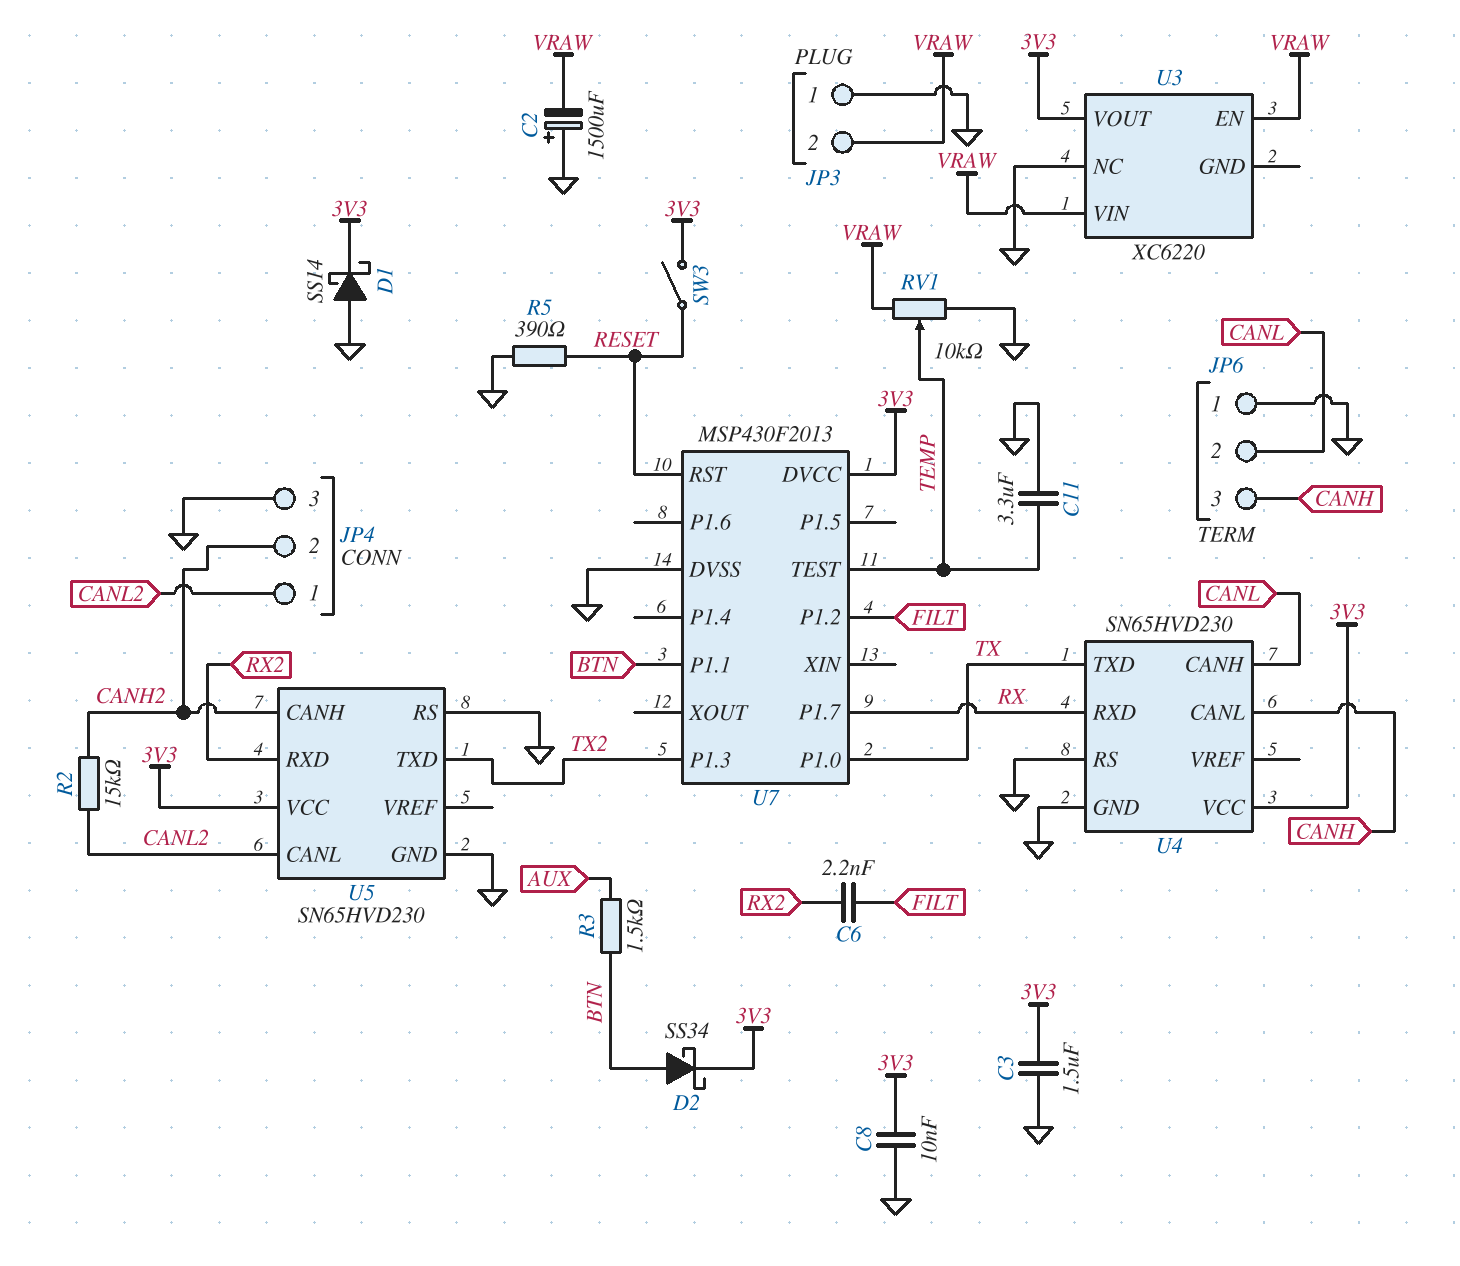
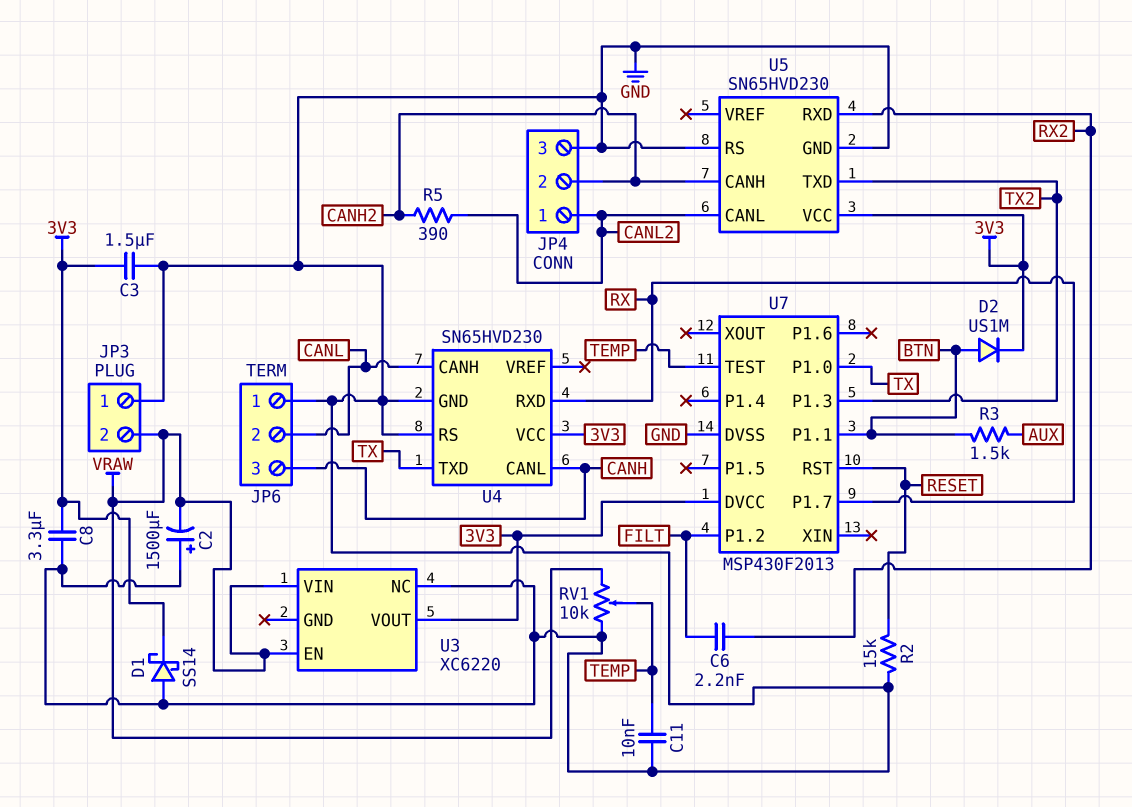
C8: 10nF (3V3, GND) -> 3.3uF (3V3, GND)
C11: 3.3uF (GND, TEMP) -> 10nF (GND, TEMP)
D2: schottky SS34 (A BTN, K 3V3) -> diode US1M (A BTN, K 3V3)
R2: 15k (CANH2, CANL2) -> 15k (GND, RESET)
R5: 390 (GND, RESET) -> 390 (CANH2, CANL2)
SW3: switch (3V3, RESET) -> none

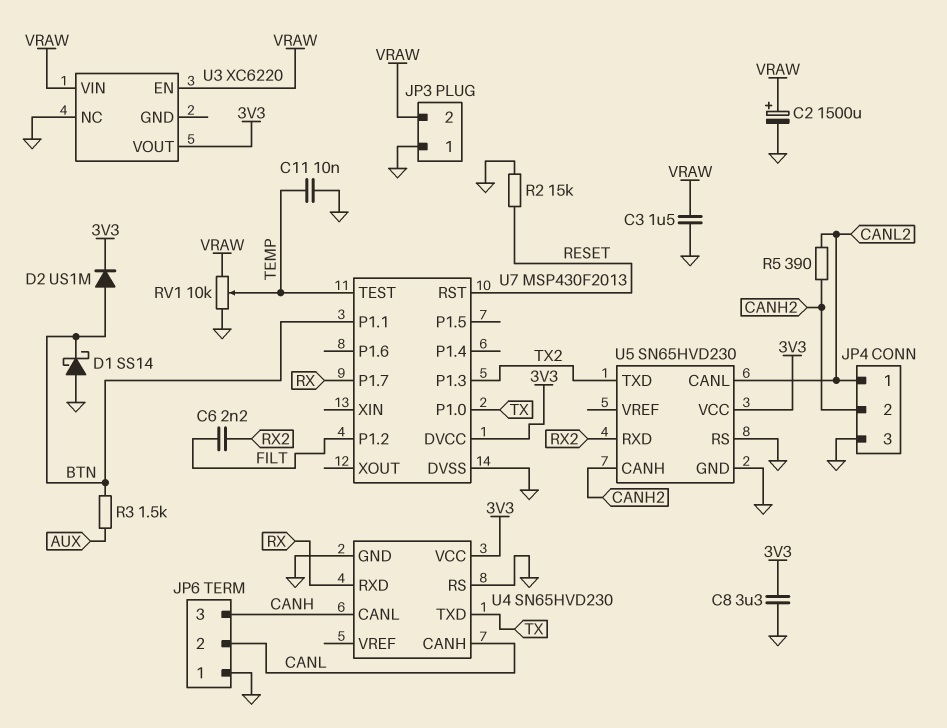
C2: 1500uF (plus GND, minus VRAW) -> 1500uF (plus VRAW, minus GND)
C3: 1.5uF (3V3, GND) -> 1.5uF (GND, VRAW)
D1: schottky SS14 (A GND, K 3V3) -> schottky SS14 (A GND, K BTN)

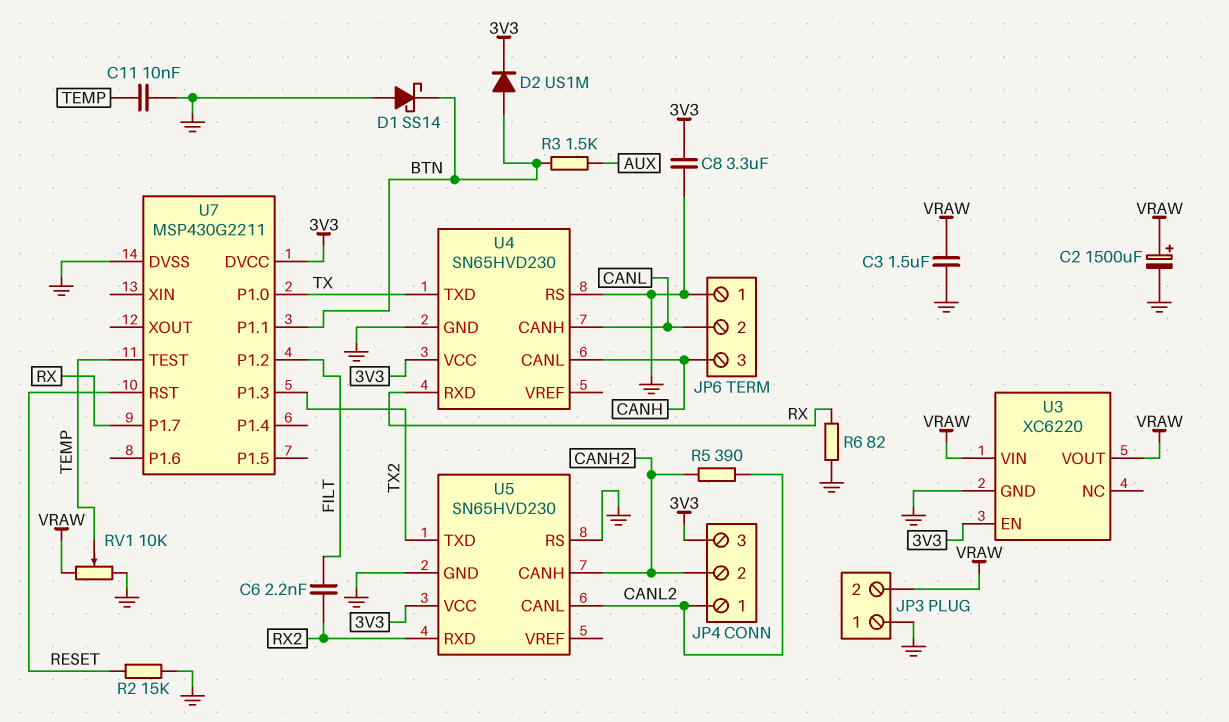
JP4 pin 3: GND -> 3V3
R6: none -> 82 (GND, RX)
U3 pin EN: VRAW -> 3V3
U3 pin GND: none -> GND
U3 pin NC: GND -> none
U3 pin VOUT: 3V3 -> VRAW
U7: MSP430F2013 -> MSP430G2211

